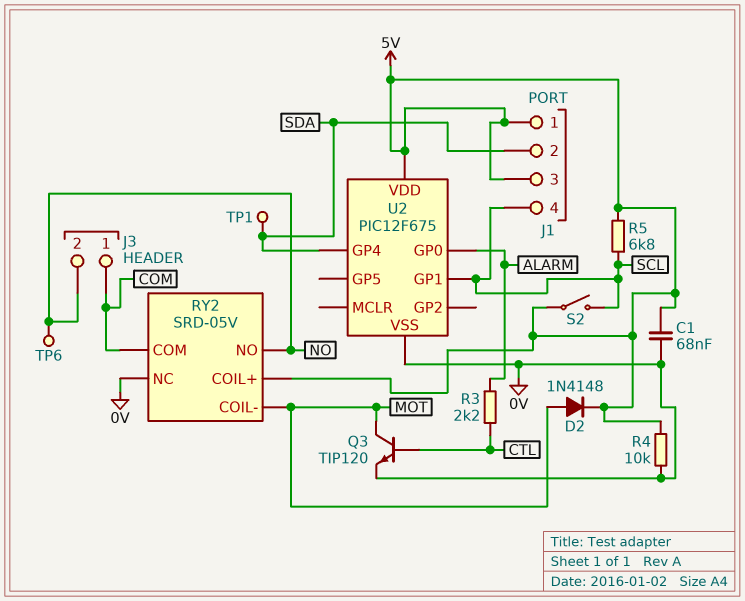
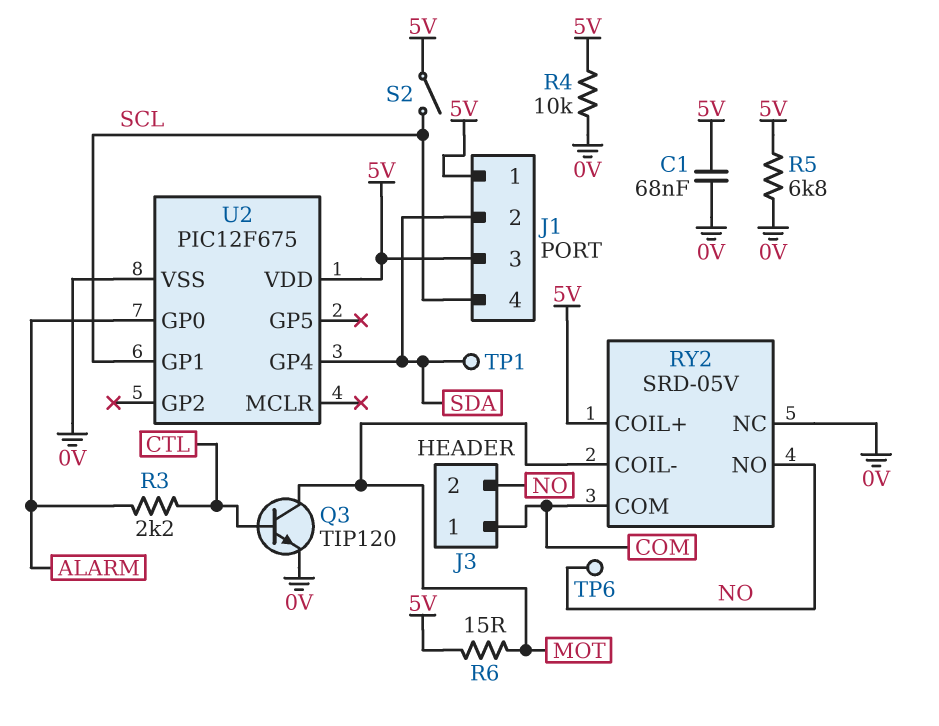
D2: diode 1N4148 (A MOT, K 5V) -> none
R5: 6.8k (5V, SCL) -> 6.8k (0V, 5V)
R6: none -> 15 (5V, MOT)

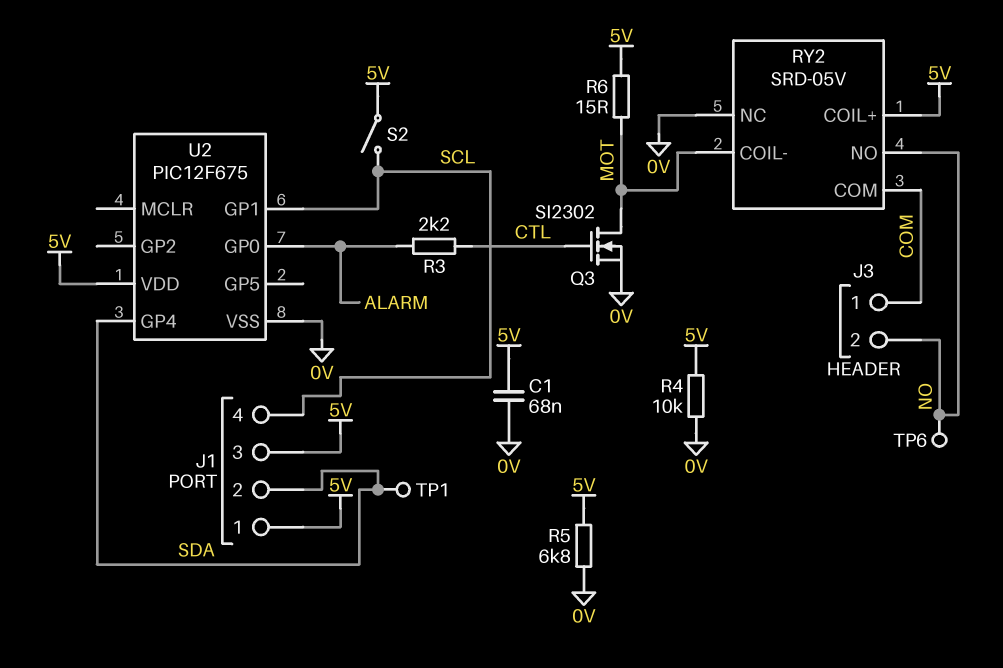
Q3: NPN TIP120 (B CTL, C MOT, E 0V) -> NMOS SI2302 (G CTL, D MOT, S 0V)

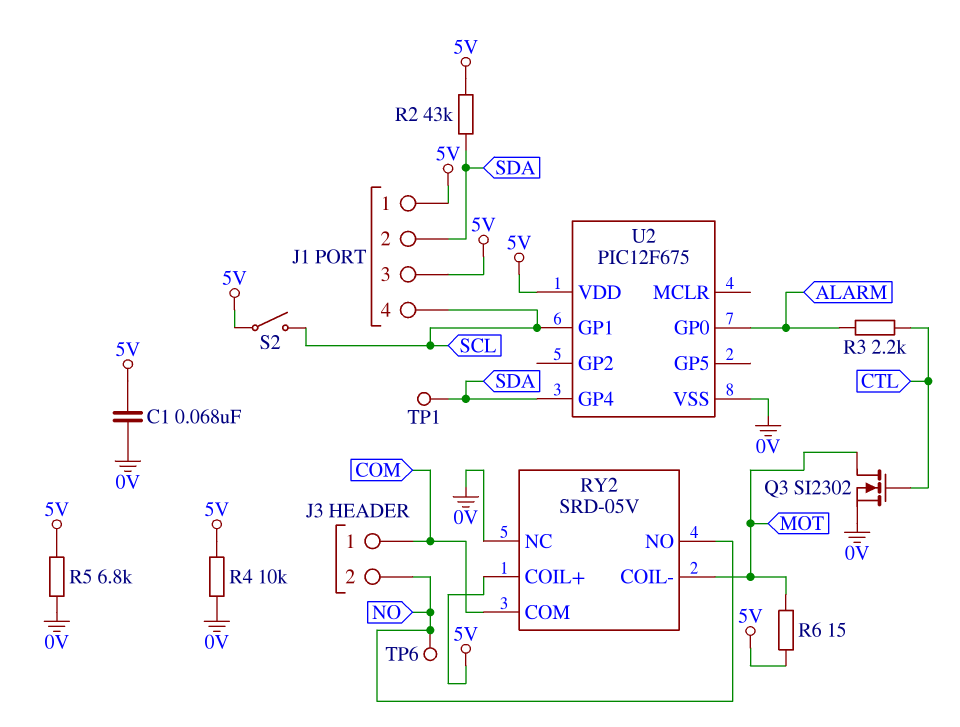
R2: none -> 43k (5V, SDA)

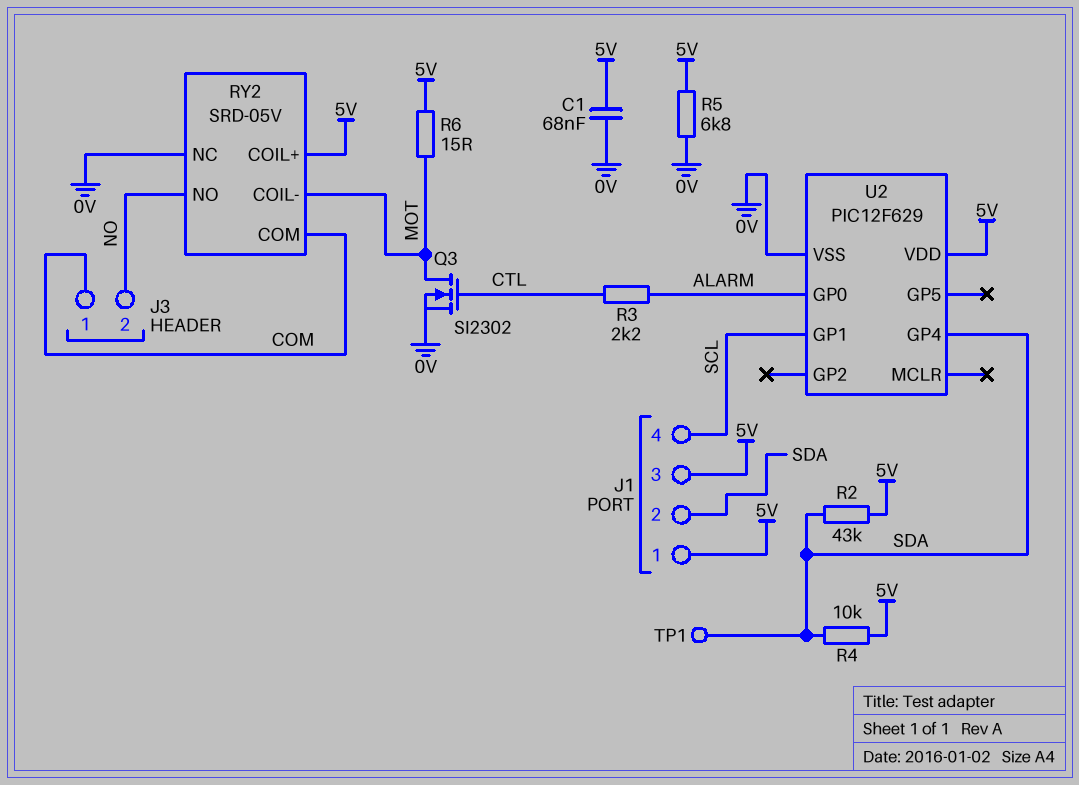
R4: 10k (0V, 5V) -> 10k (5V, SDA)
S2: switch (5V, SCL) -> none
TP6: test point (NO) -> none
U2: PIC12F675 -> PIC12F629

